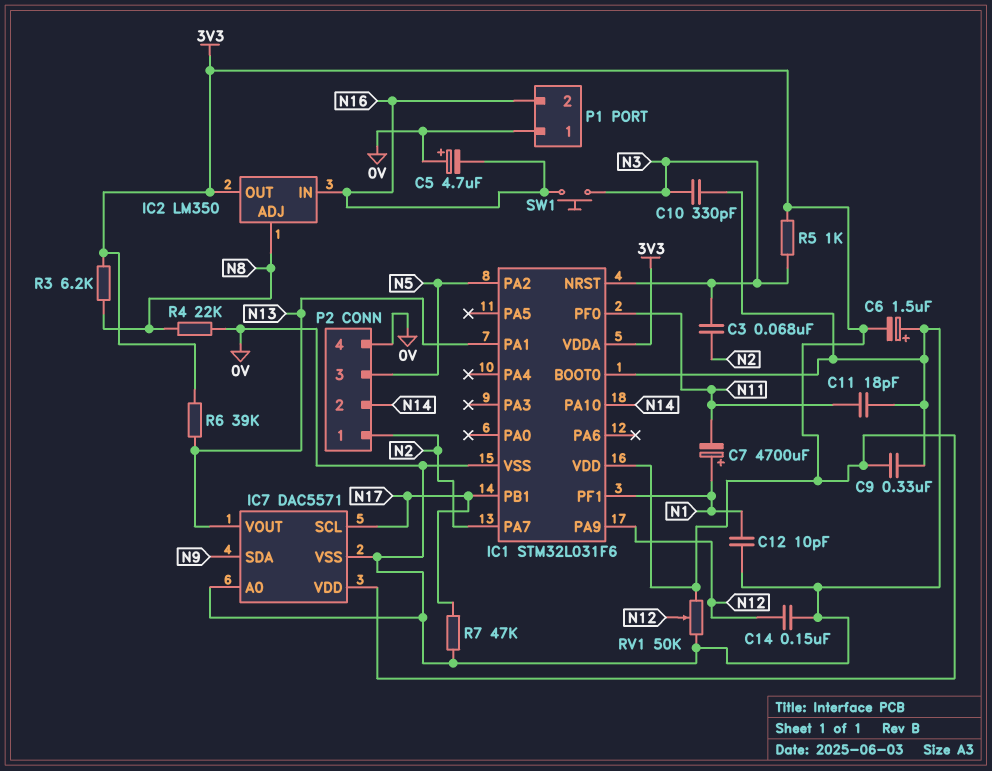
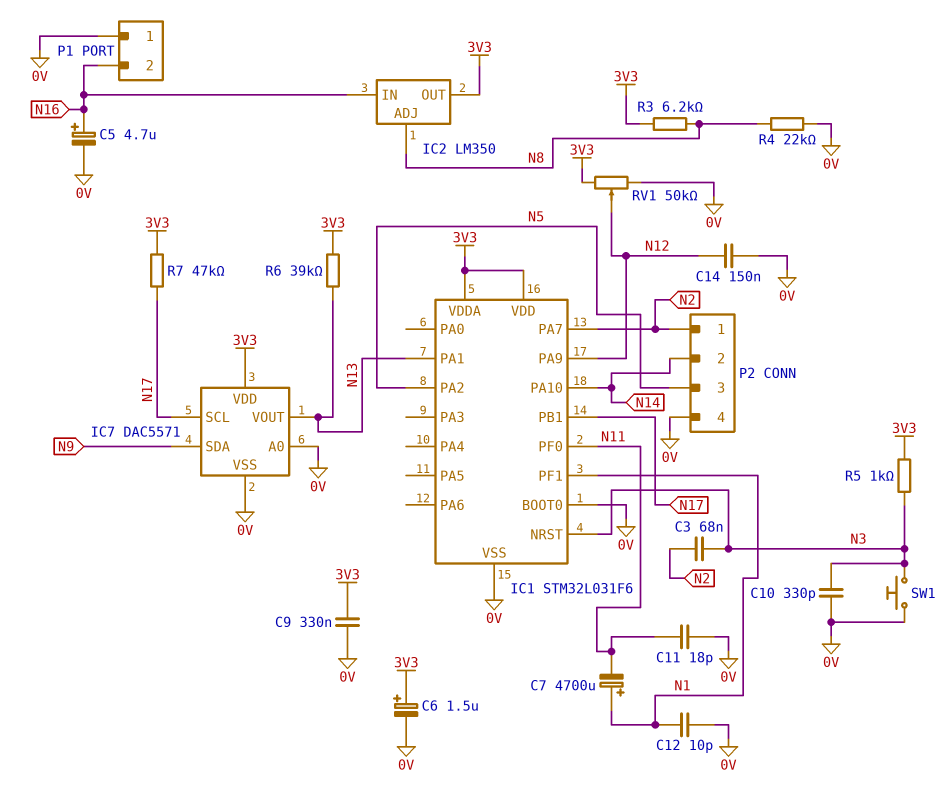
C5: 4.7uF (plus 0V, minus N16) -> 4.7uF (plus N16, minus 0V)
C6: 1.5uF (plus 0V, minus 3V3) -> 1.5uF (plus 3V3, minus 0V)
R7: 47k (0V, N17) -> 47k (3V3, N17)
SW1: button (N3, N16) -> button (0V, N3)

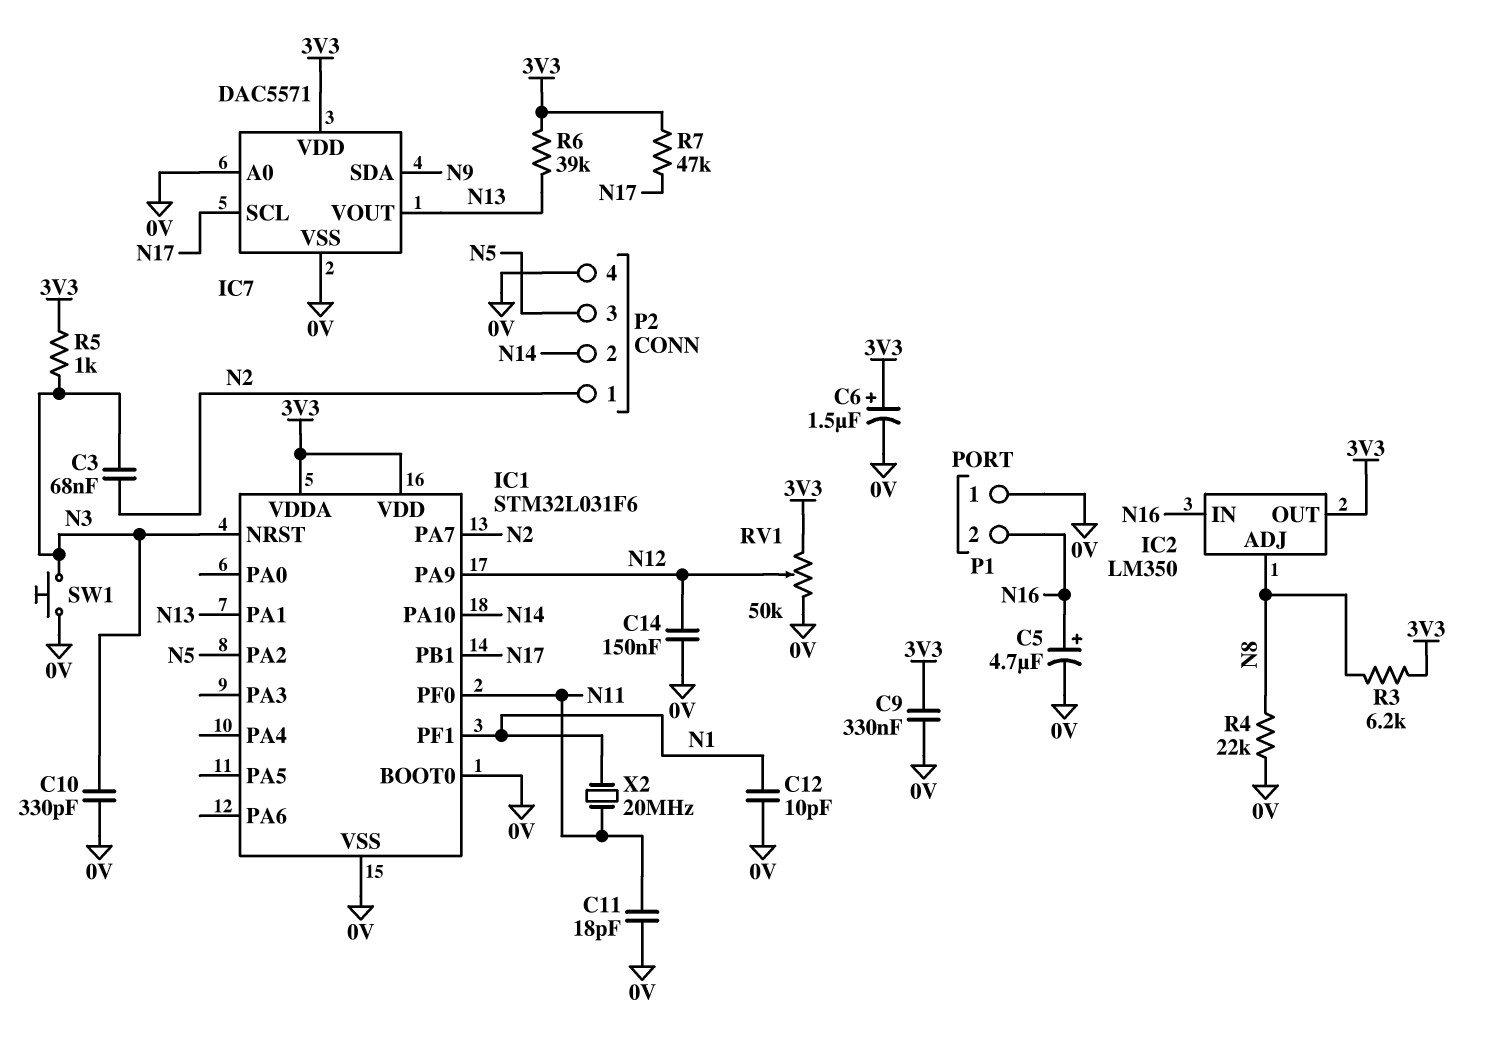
C7: 4700uF (plus N1, minus N11) -> none
X2: none -> 20MHz (N1, N11)

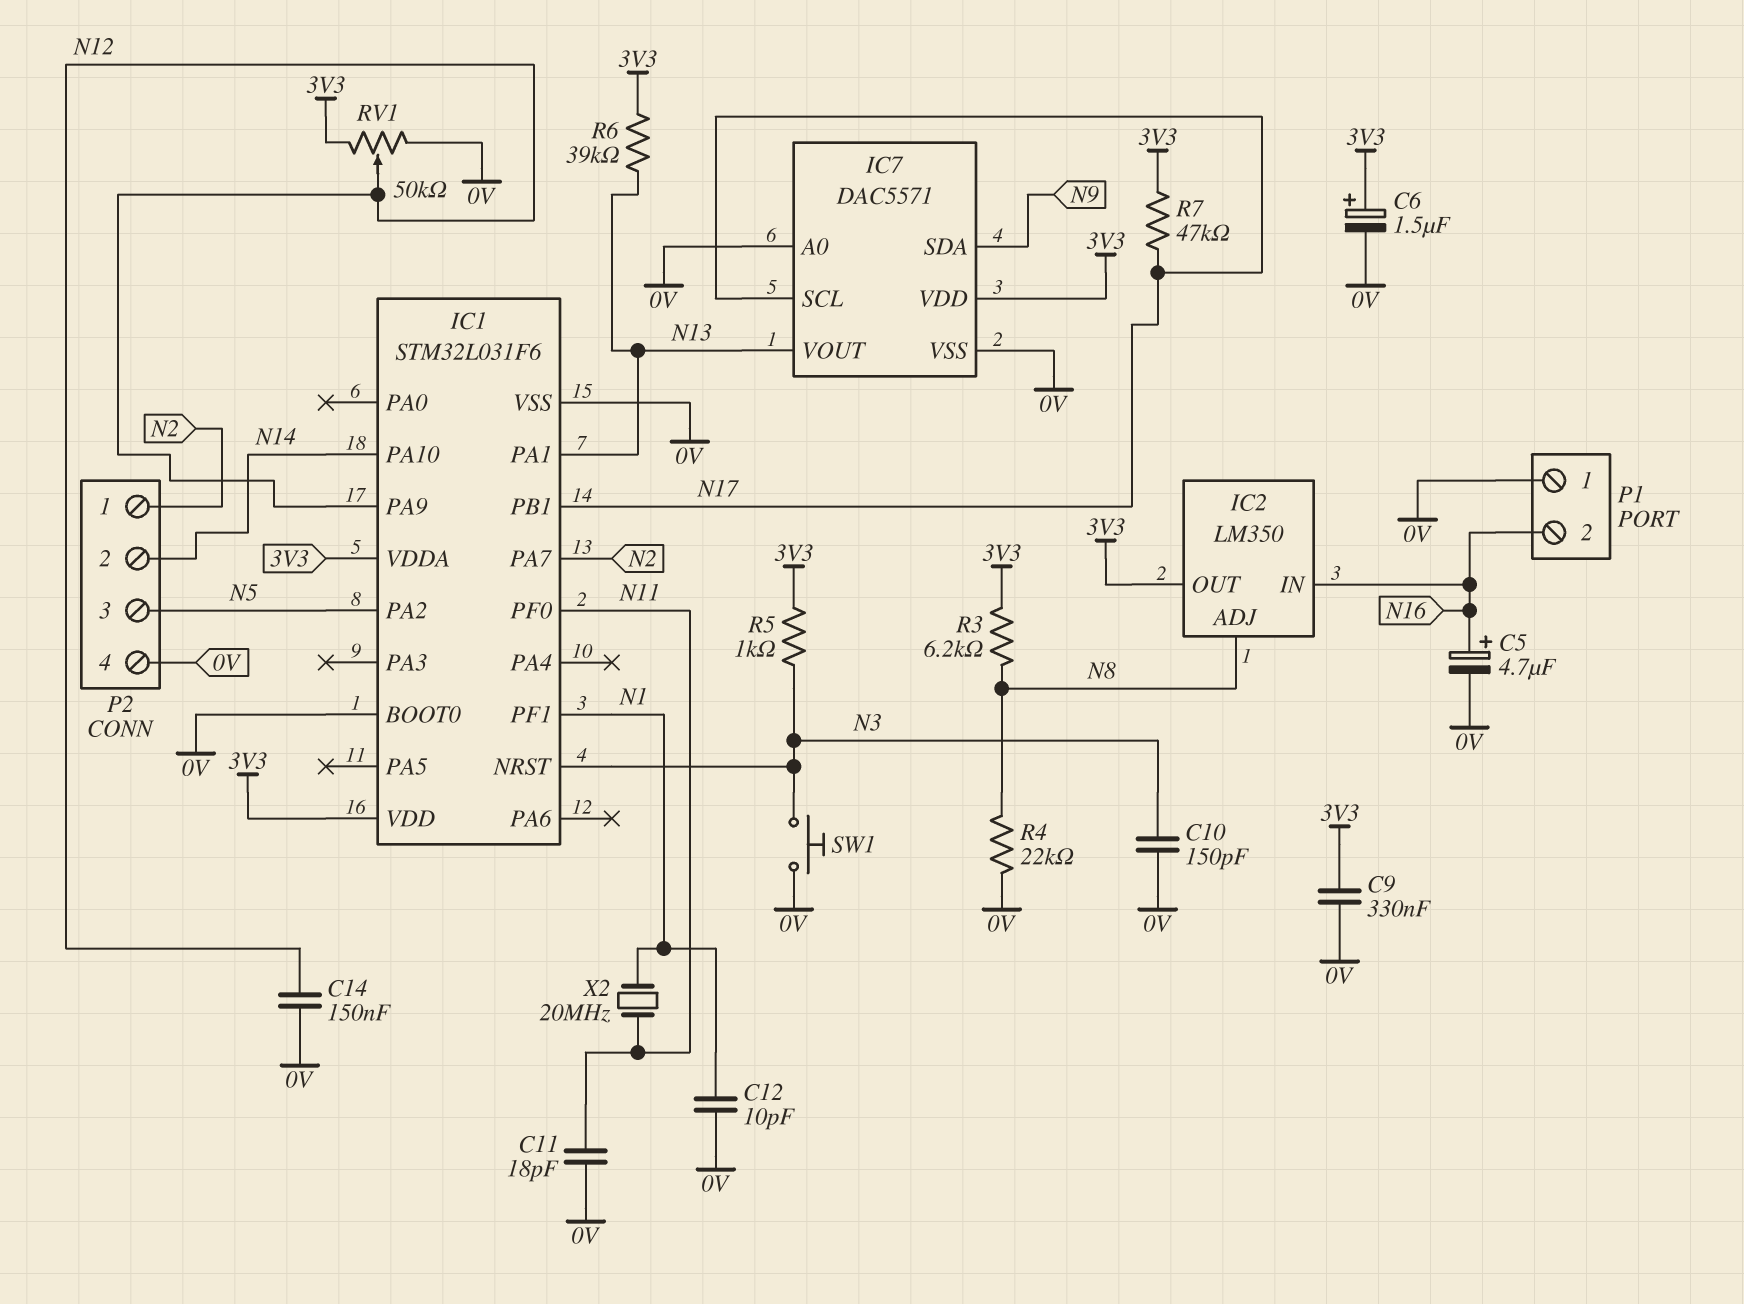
C3: 68nF (N2, N3) -> none
C10: 330pF (0V, N3) -> 150pF (0V, N3)

